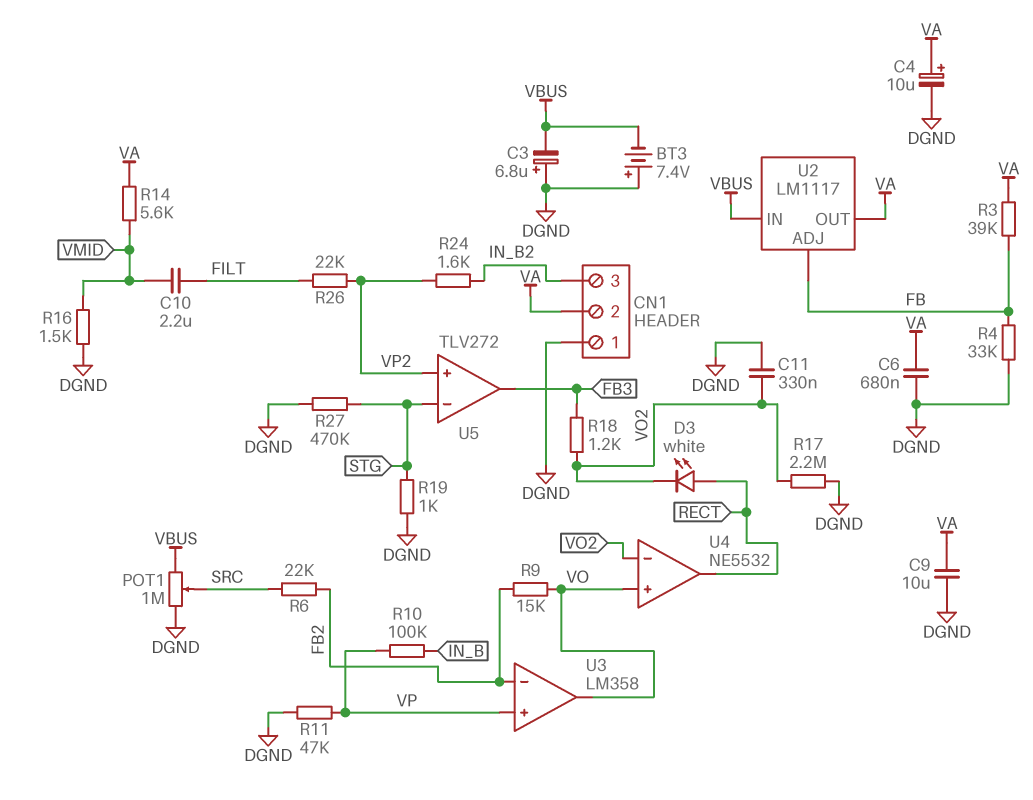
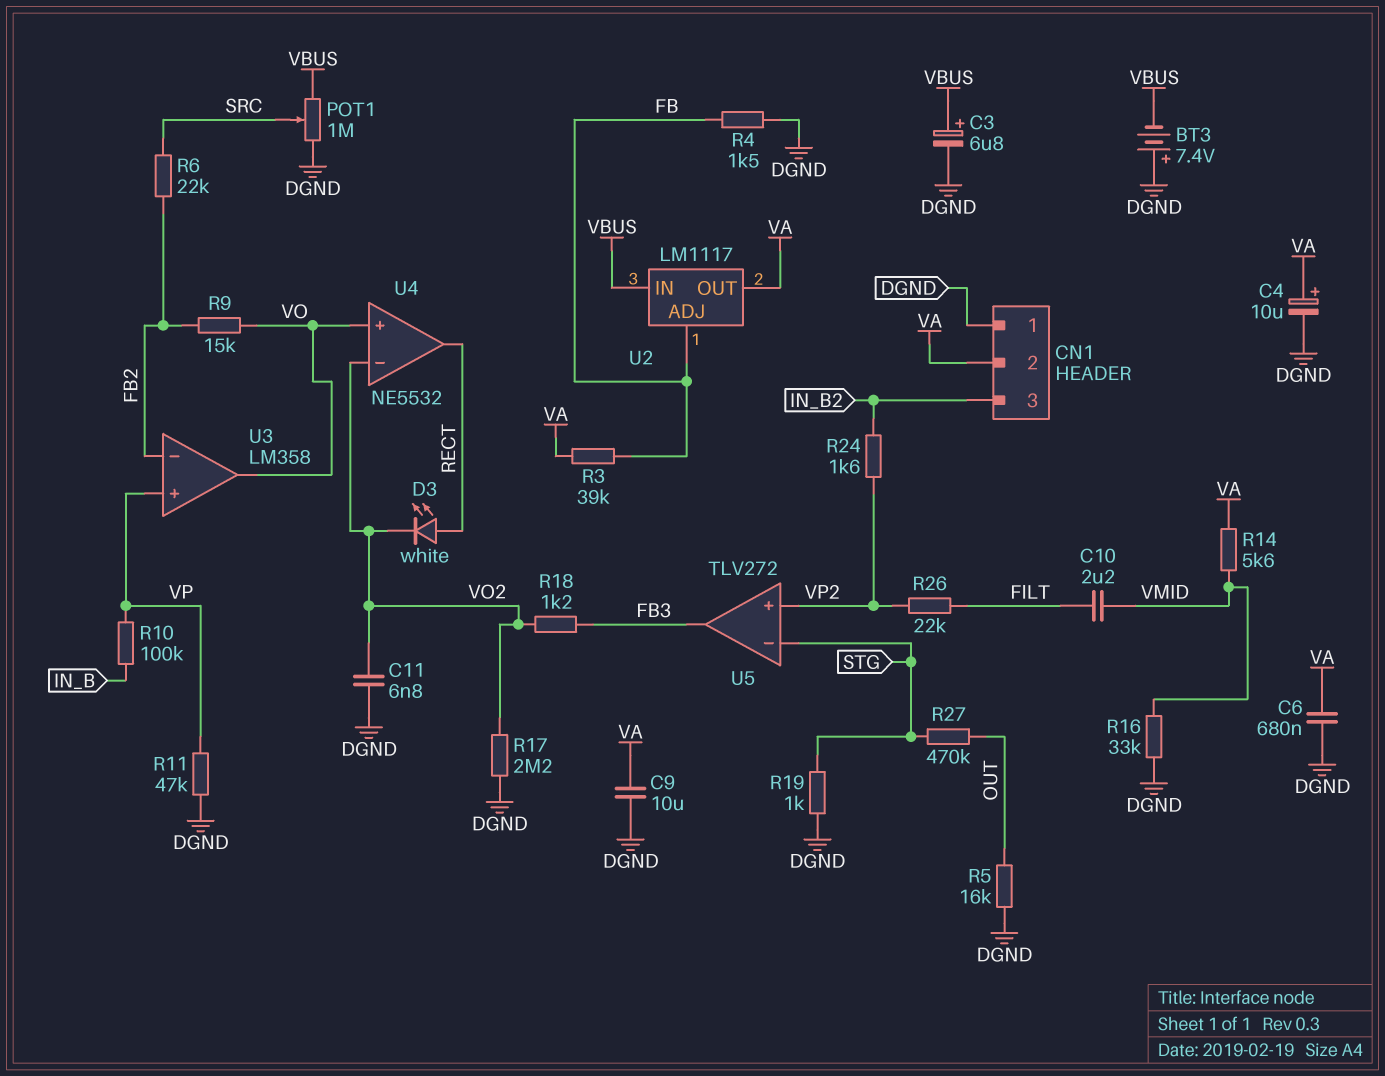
C3: 6.8uF (plus DGND, minus VBUS) -> 6.8uF (plus VBUS, minus DGND)
C11: 330nF (DGND, VO2) -> 6.8nF (DGND, VO2)
R4: 33k (DGND, FB) -> 1.5k (DGND, FB)
R5: none -> 16k (DGND, OUT)
R16: 1.5k (DGND, VMID) -> 33k (DGND, VMID)
R27: 470k (DGND, STG) -> 470k (OUT, STG)

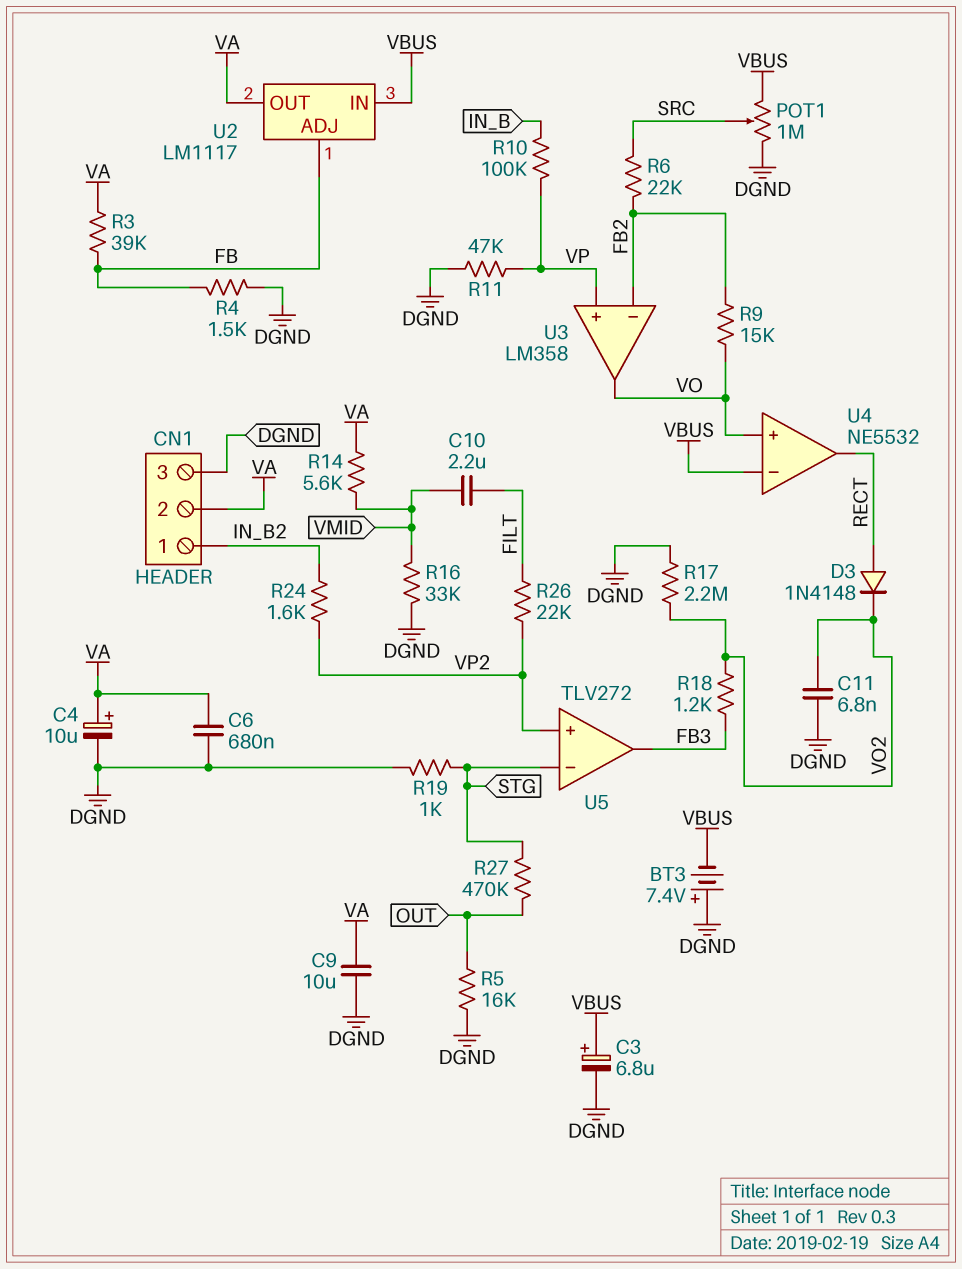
CN1 pin 1: DGND -> IN_B2
CN1 pin 3: IN_B2 -> DGND
D3: LED white (A RECT, K VO2) -> diode 1N4148 (A RECT, K VO2)
U4 pin in-: VO2 -> VBUS

